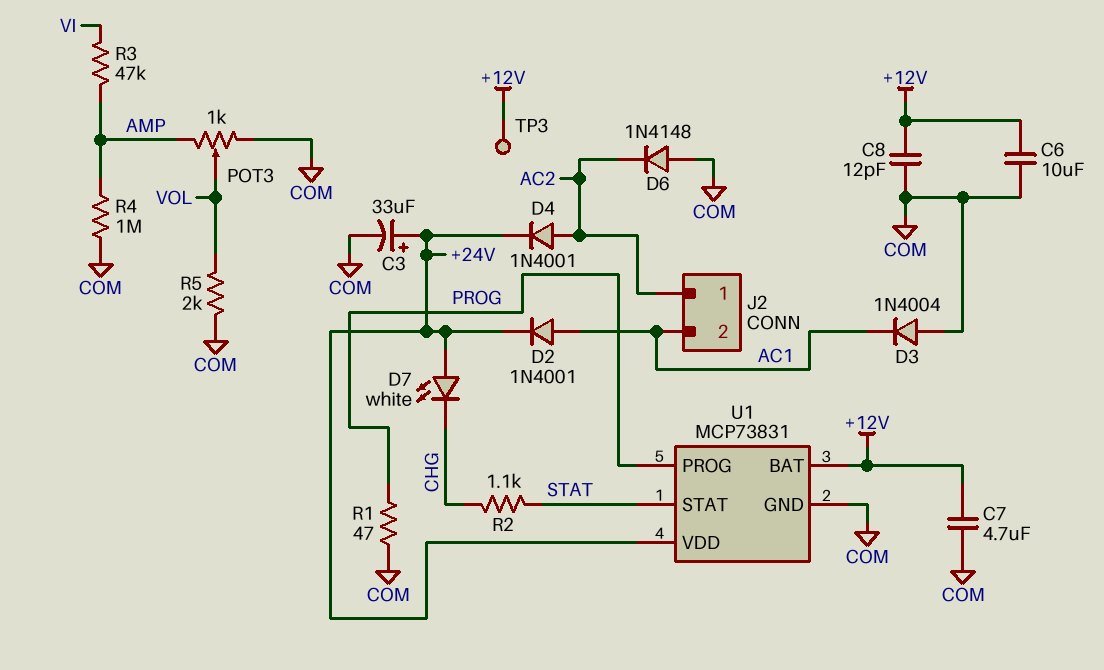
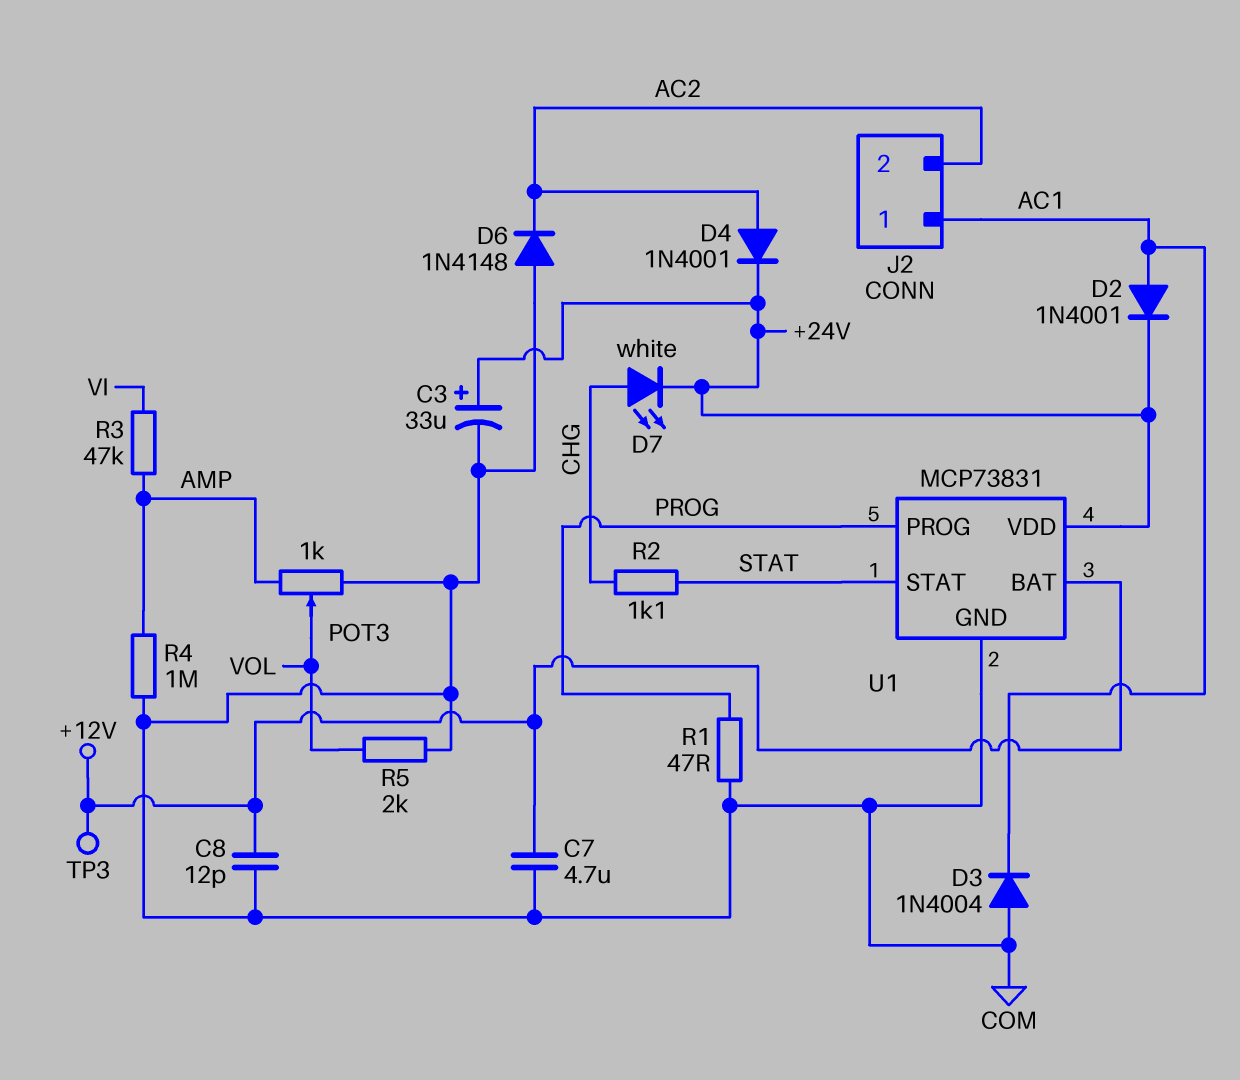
C6: 10uF (+12V, COM) -> none
D7: LED white (A +24V, K CHG) -> LED white (A CHG, K +24V)
J2 pin 1: AC2 -> AC1
J2 pin 2: AC1 -> AC2

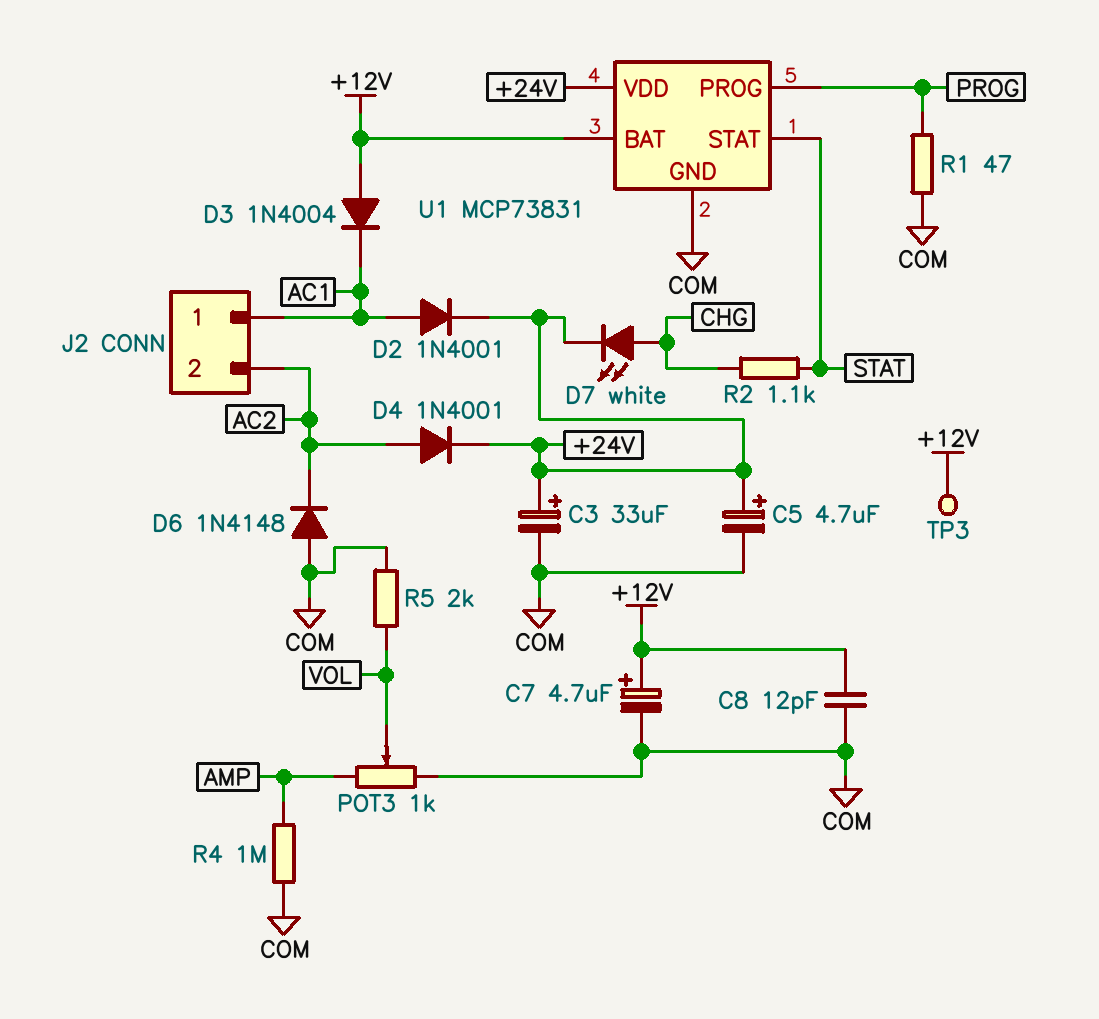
C5: none -> 4.7uF (plus +24V, minus COM)
C7: 4.7uF (+12V, COM) -> 4.7uF (plus +12V, minus COM)
D3: diode 1N4004 (A COM, K AC1) -> diode 1N4004 (A +12V, K AC1)
R3: 47k (AMP, VI) -> none

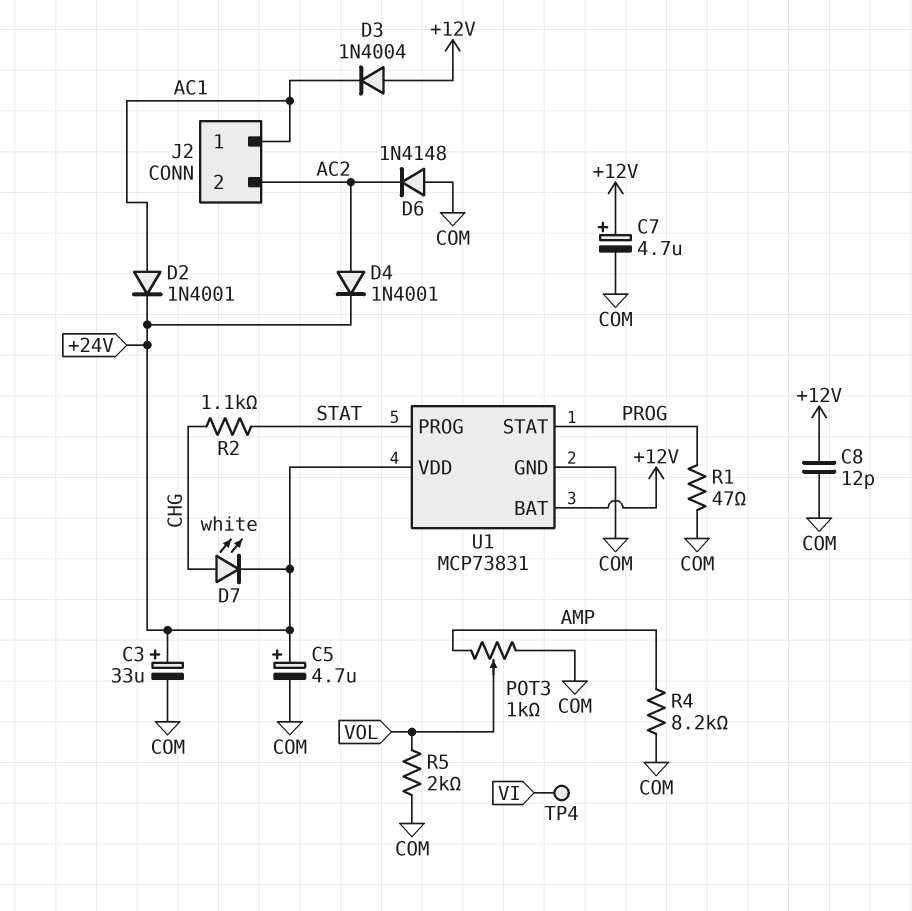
R4: 1M (AMP, COM) -> 8.2k (AMP, COM)
TP3: test point (+12V) -> none
TP4: none -> test point (VI)
U1 pin PROG: PROG -> STAT
U1 pin STAT: STAT -> PROG

